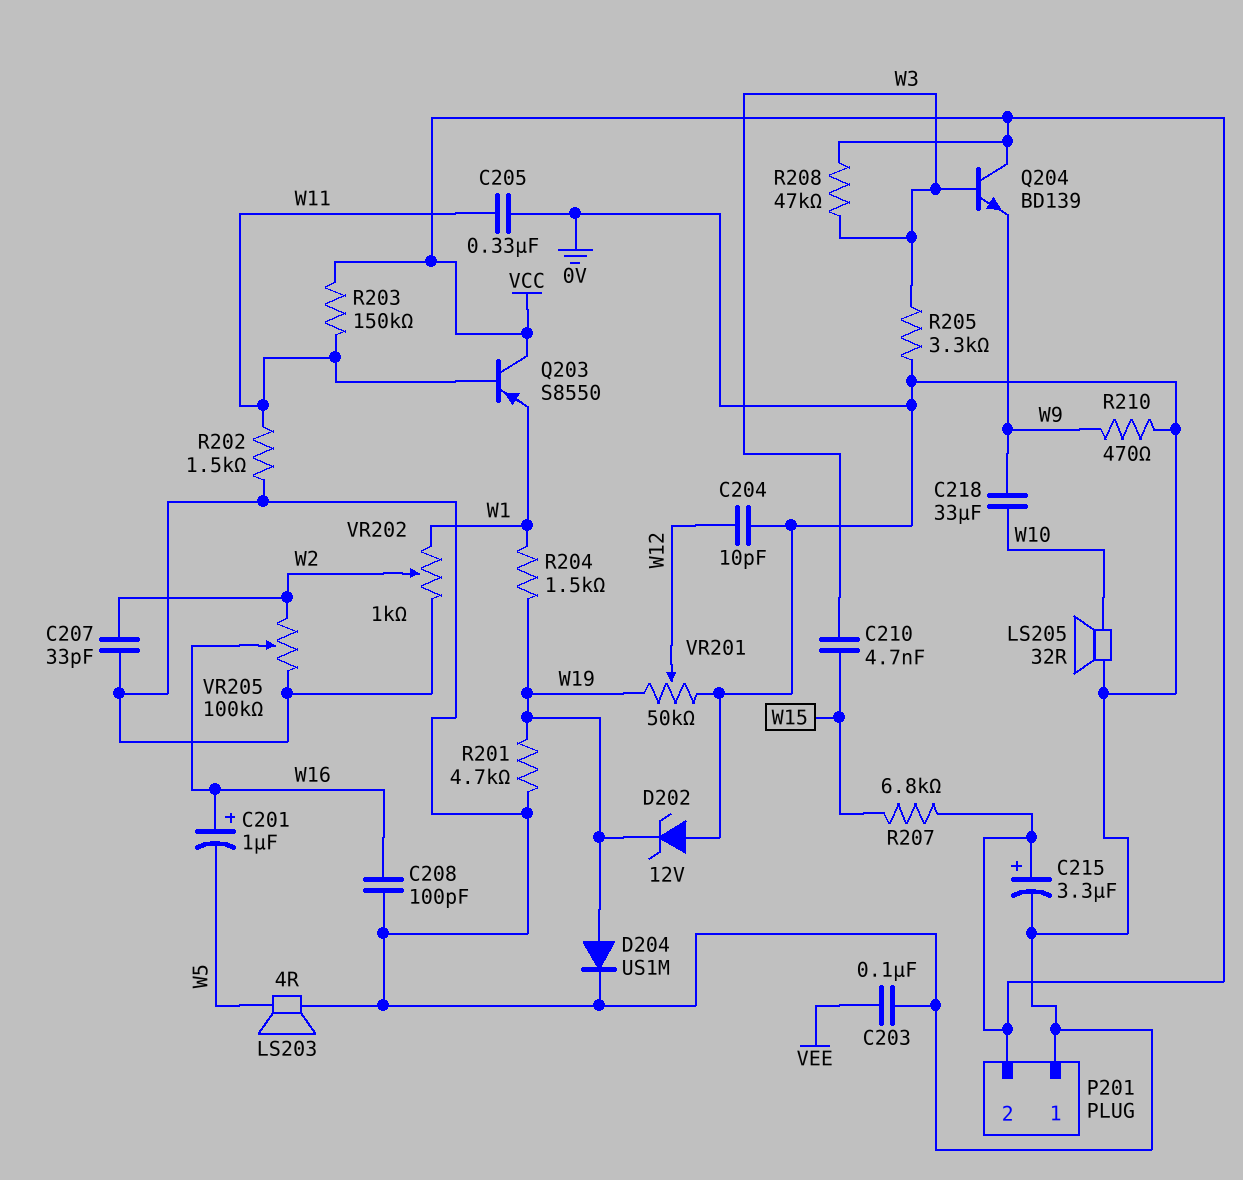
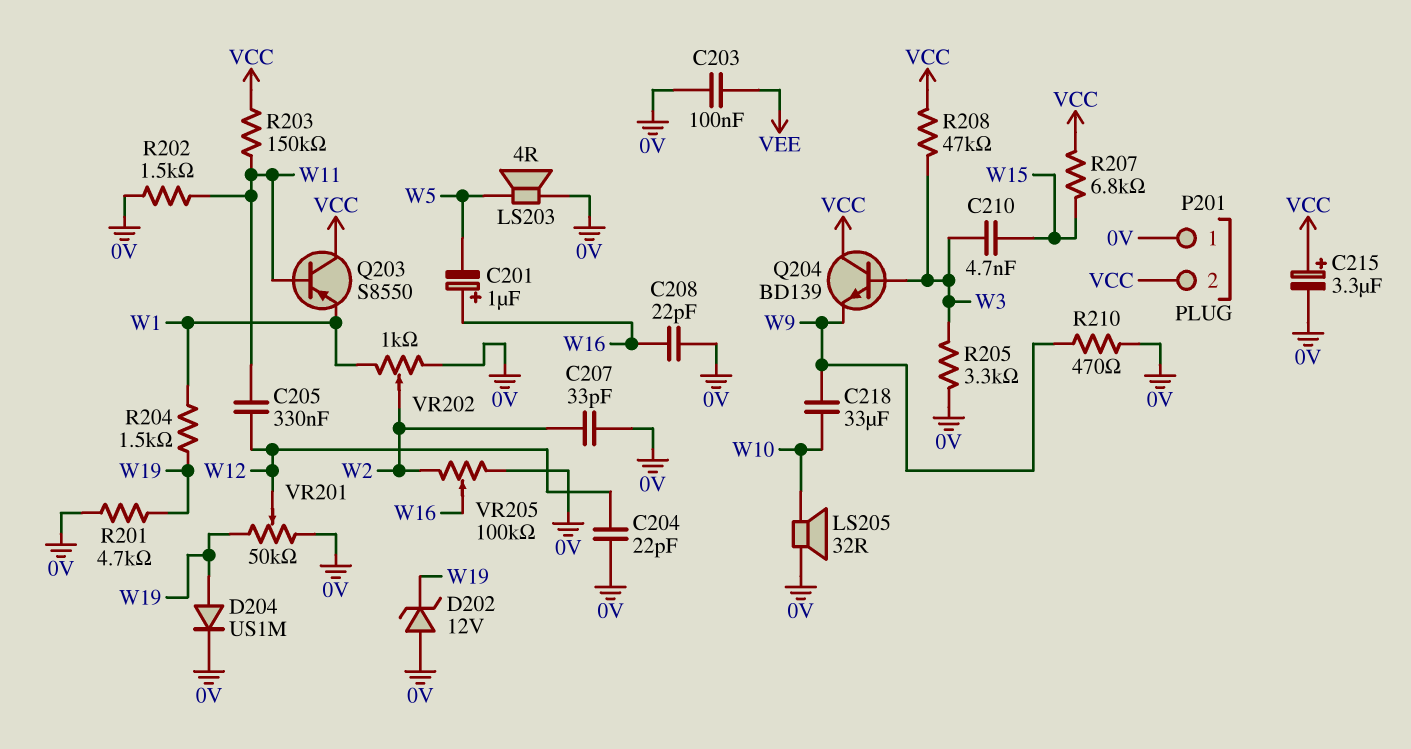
C204: 10pF (0V, W12) -> 22pF (0V, W12)
C205: 330nF (0V, W11) -> 330nF (W11, W12)
C208: 100pF (0V, W16) -> 22pF (0V, W16)

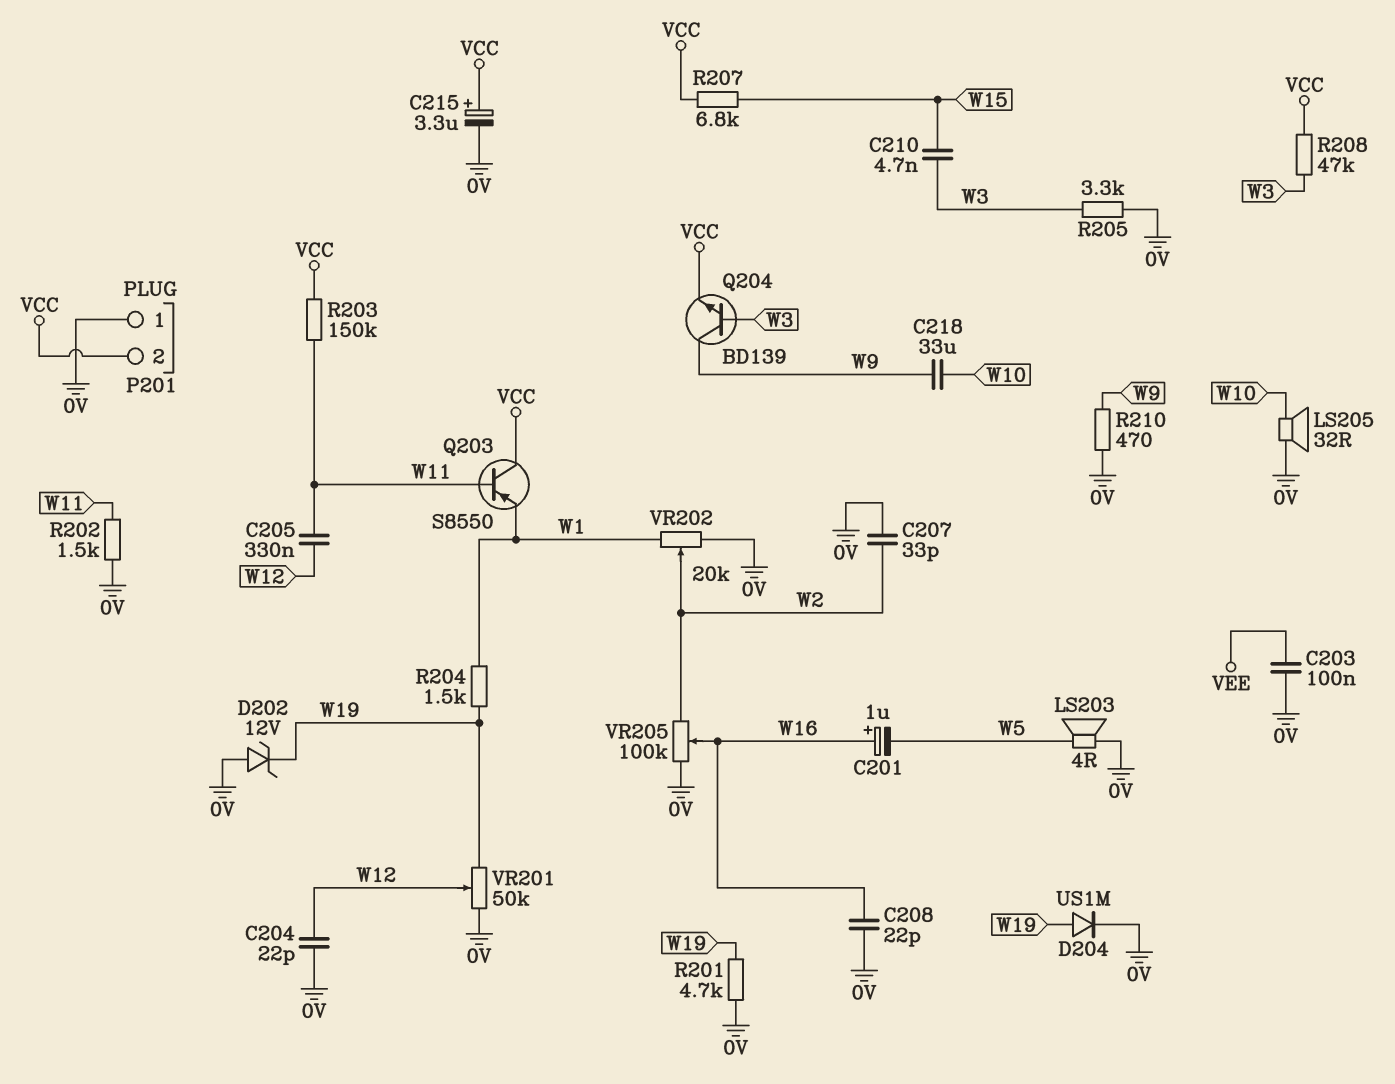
Q204: NPN BD139 (B W3, C VCC, E W9) -> NPN BD139 (B W3, C W9, E VCC)
VR202: 1k (0V, W1, wiper W2) -> 20k (0V, W1, wiper W2)

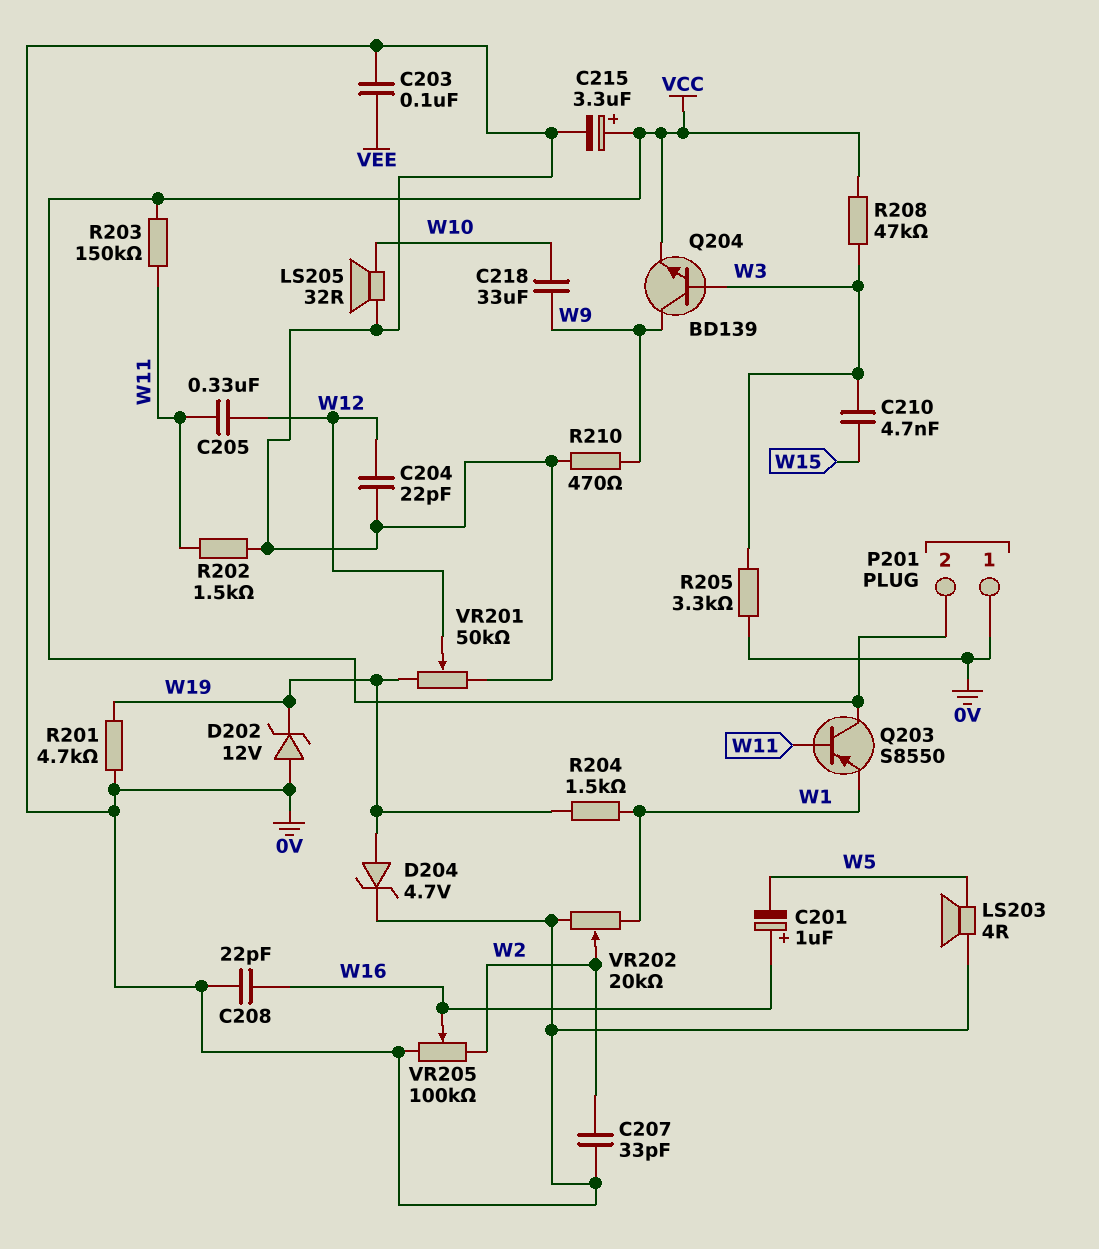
D204: diode US1M (A W19, K 0V) -> zener 4.7V (A W19, K 0V)
R207: 6.8k (VCC, W15) -> none

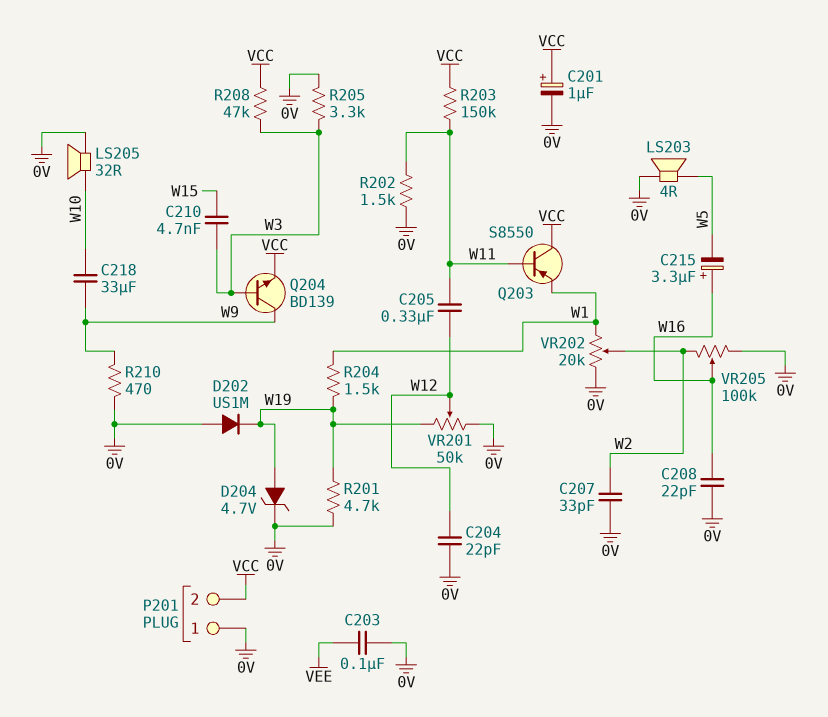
C201: 1uF (plus W16, minus W5) -> 1uF (plus VCC, minus 0V)
C215: 3.3uF (plus VCC, minus 0V) -> 3.3uF (plus W16, minus W5)
D202: zener 12V (A 0V, K W19) -> diode US1M (A 0V, K W19)

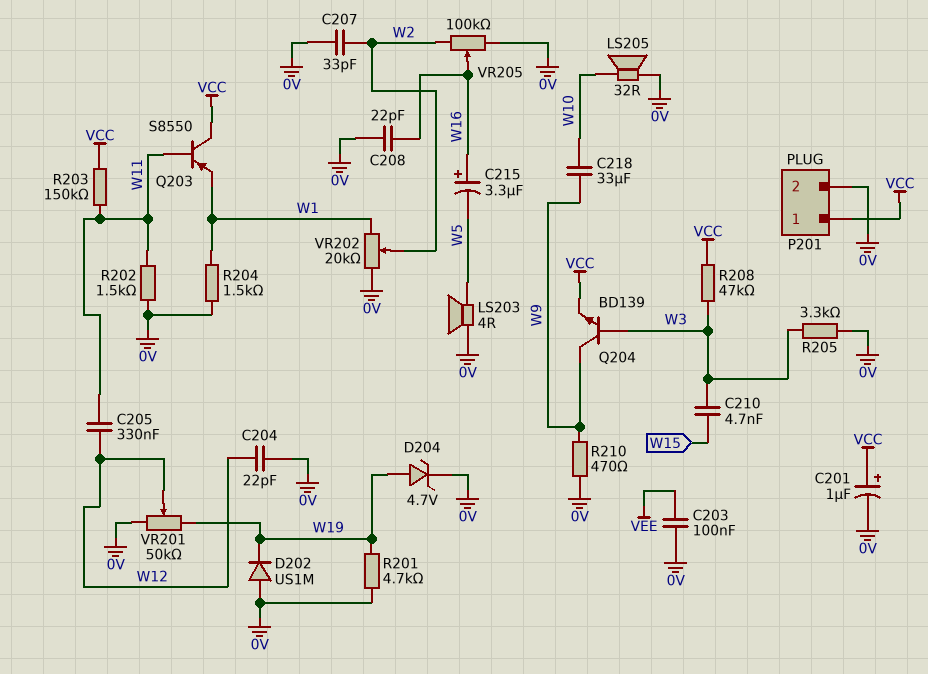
P201 pin 1: 0V -> VCC
P201 pin 2: VCC -> 0V
R204: 1.5k (W1, W19) -> 1.5k (0V, W1)

